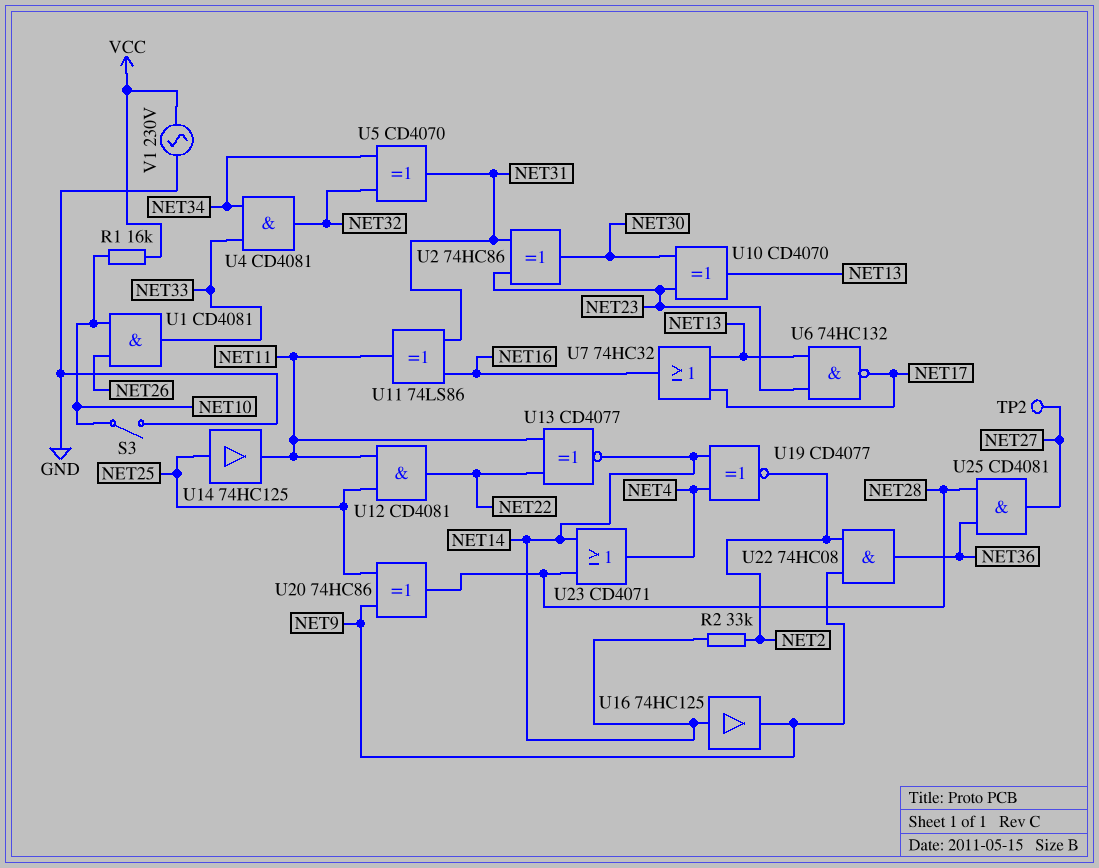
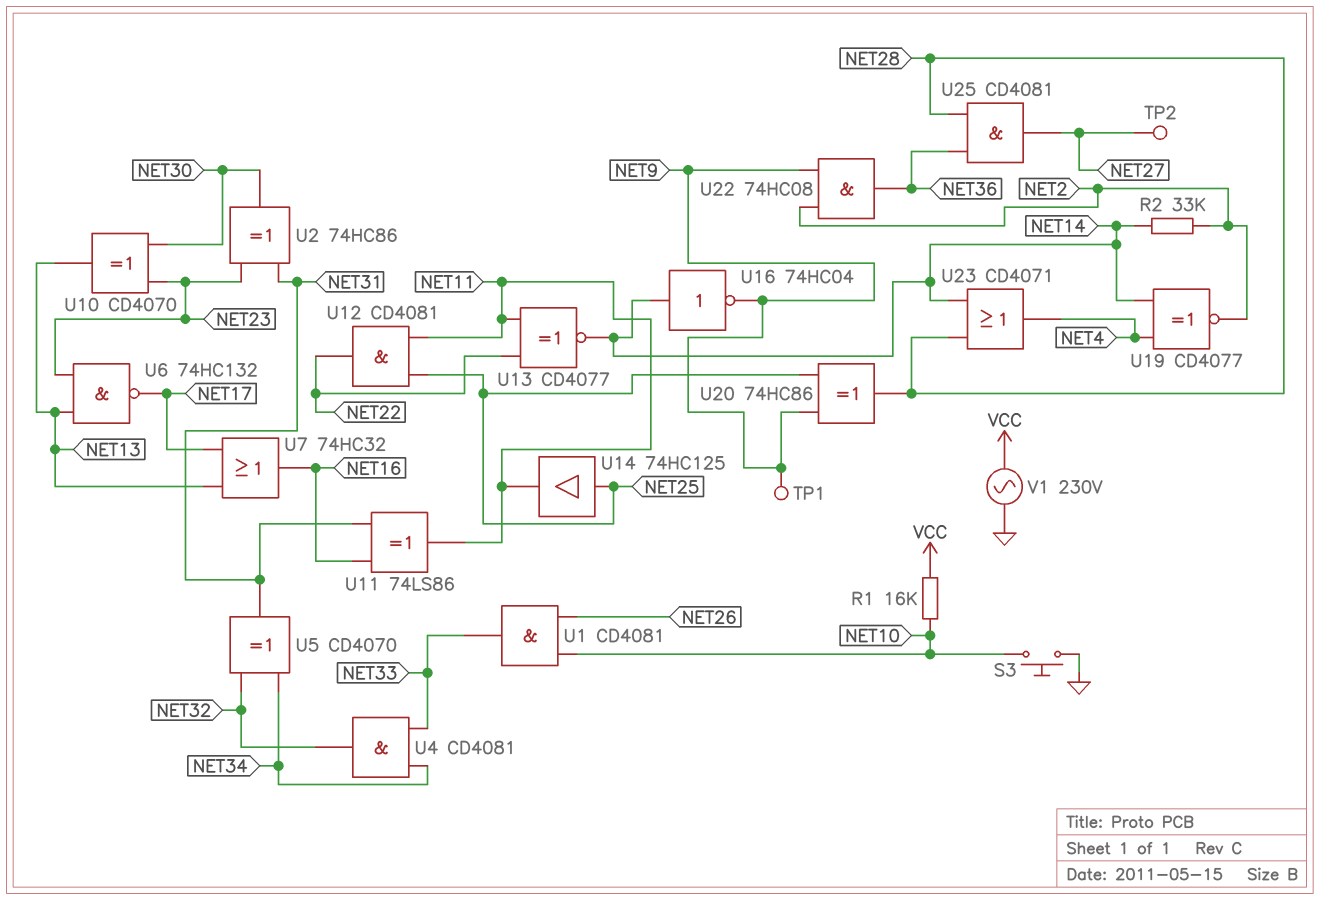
S3: switch (GND, NET10) -> button (GND, NET10)
TP1: none -> test point (NET9)
U16: buffer 74HC125 (in NET14, out NET9) -> NOT 74HC04 (in NET14, out NET9)

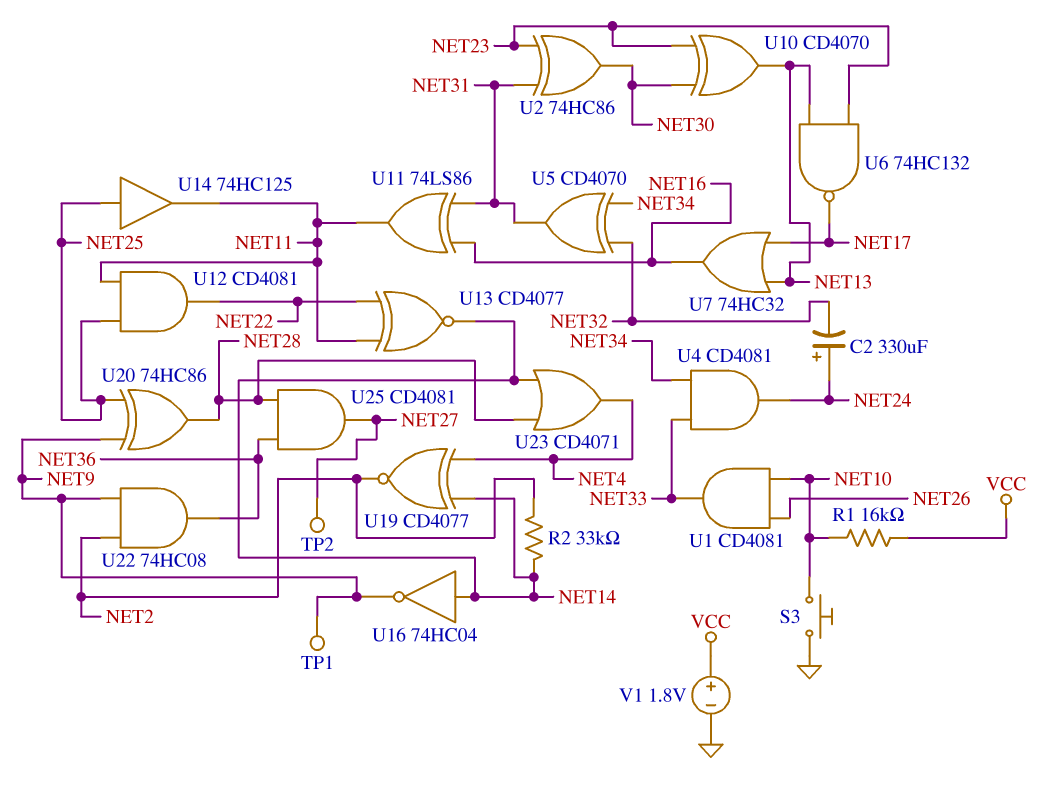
C2: none -> 330uF (plus NET24, minus NET32)
U4: AND CD4081 (in NET33, in NET34, out NET32) -> AND CD4081 (in NET33, in NET34, out NET24)
V1: AC 230V (GND, VCC) -> 1.8V (plus VCC, minus GND)

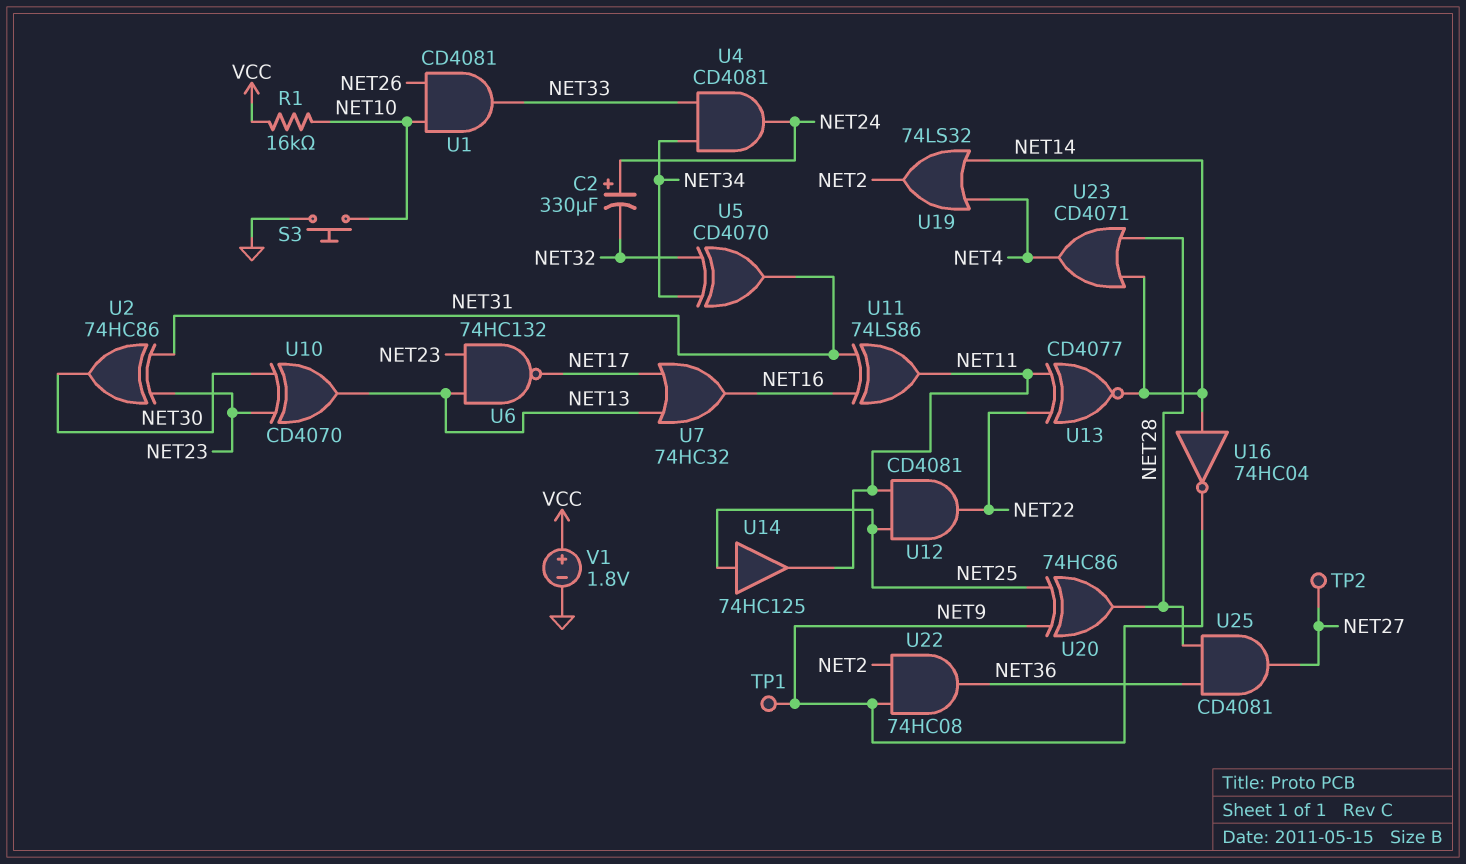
R2: 33k (NET2, NET14) -> none
U19: XNOR CD4077 (in NET4, in NET14, out NET2) -> OR 74LS32 (in NET4, in NET14, out NET2)

